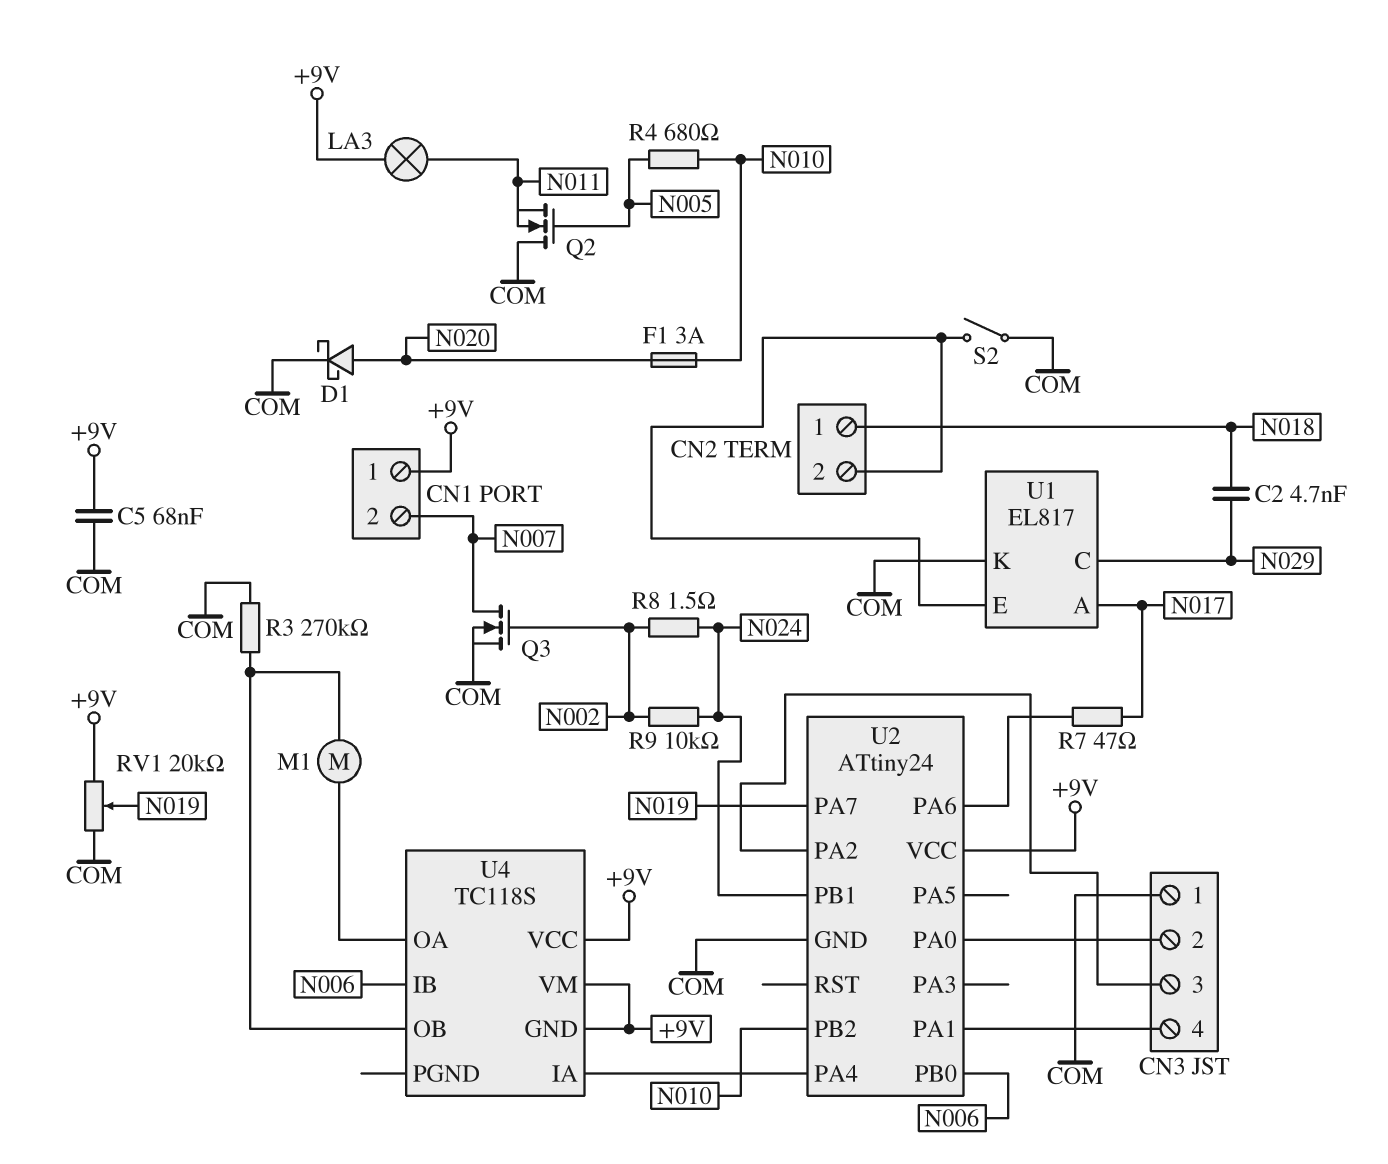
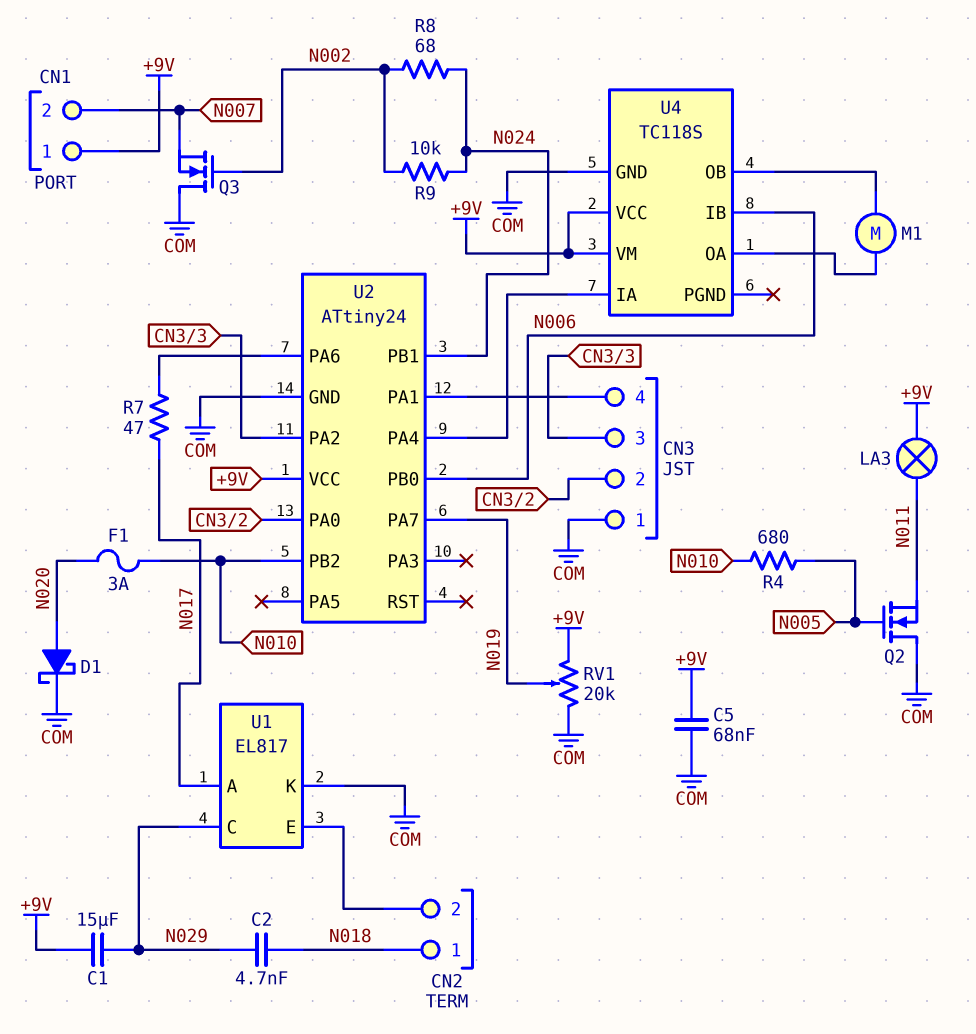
C1: none -> 15uF (+9V, N029)
Q3: NMOS (G N002, D N007, S COM) -> NMOS (G N002, D COM, S N007)
R3: 270k (COM, U4/OB) -> none
R8: 1.5 (N002, N024) -> 68 (N002, N024)
S2: switch (CN2/2, COM) -> none
U4 pin GND: +9V -> COM

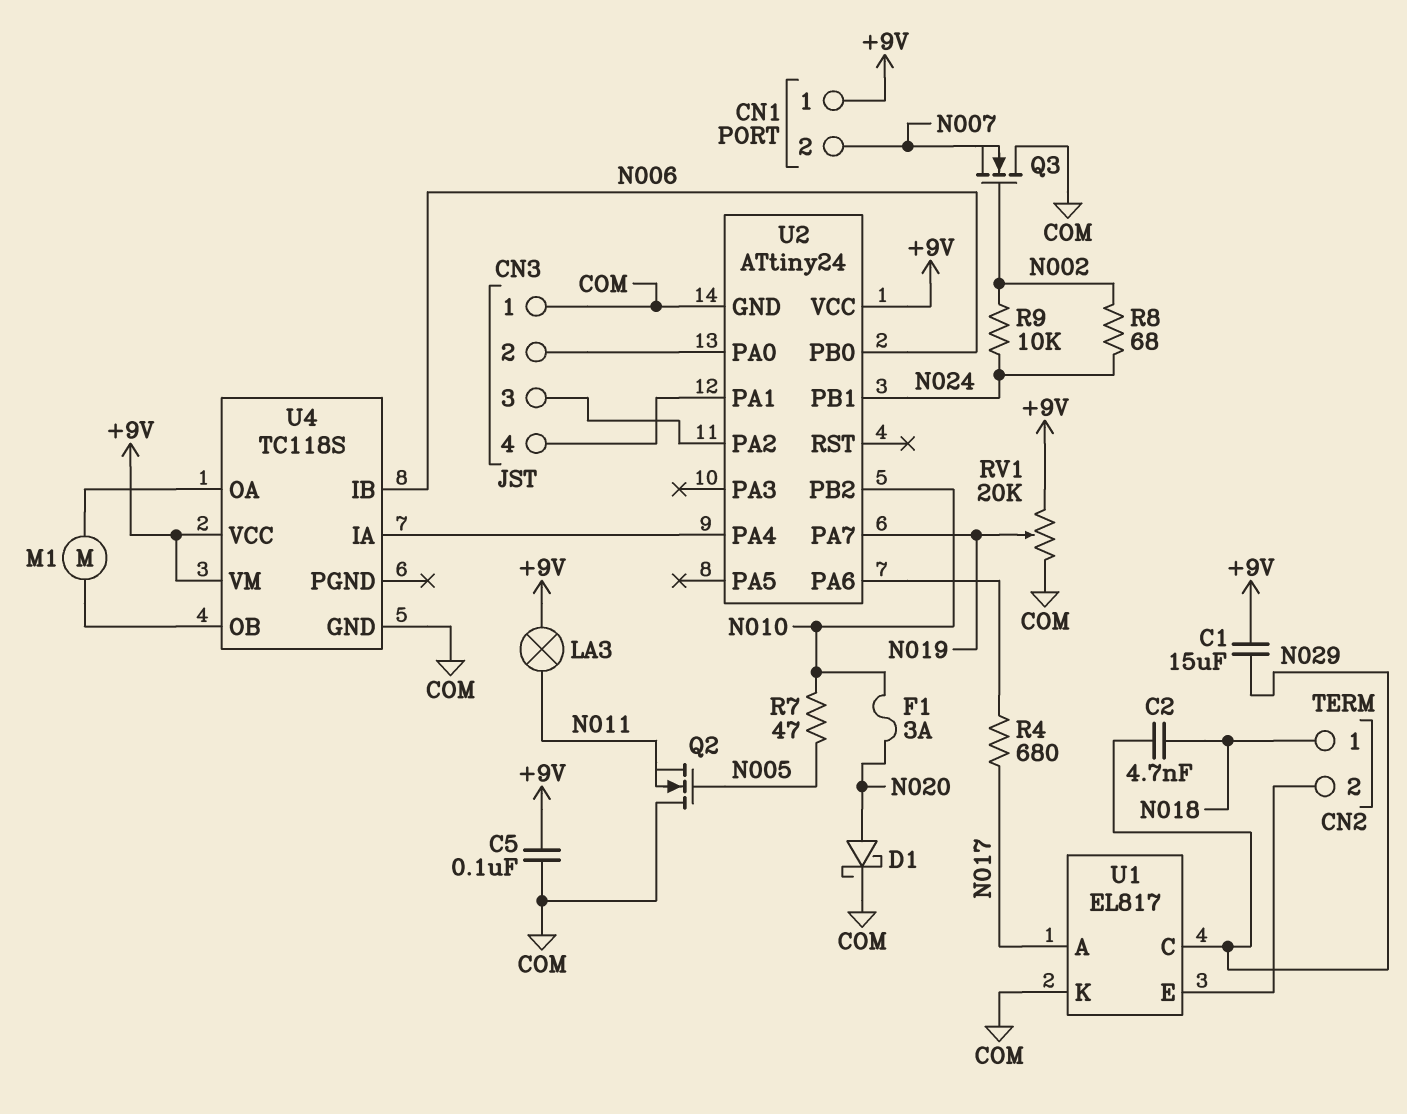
C5: 68nF (+9V, COM) -> 100nF (+9V, COM)
R4: 680 (N005, N010) -> 680 (N017, U2/PA6)
R7: 47 (N017, U2/PA6) -> 47 (N005, N010)

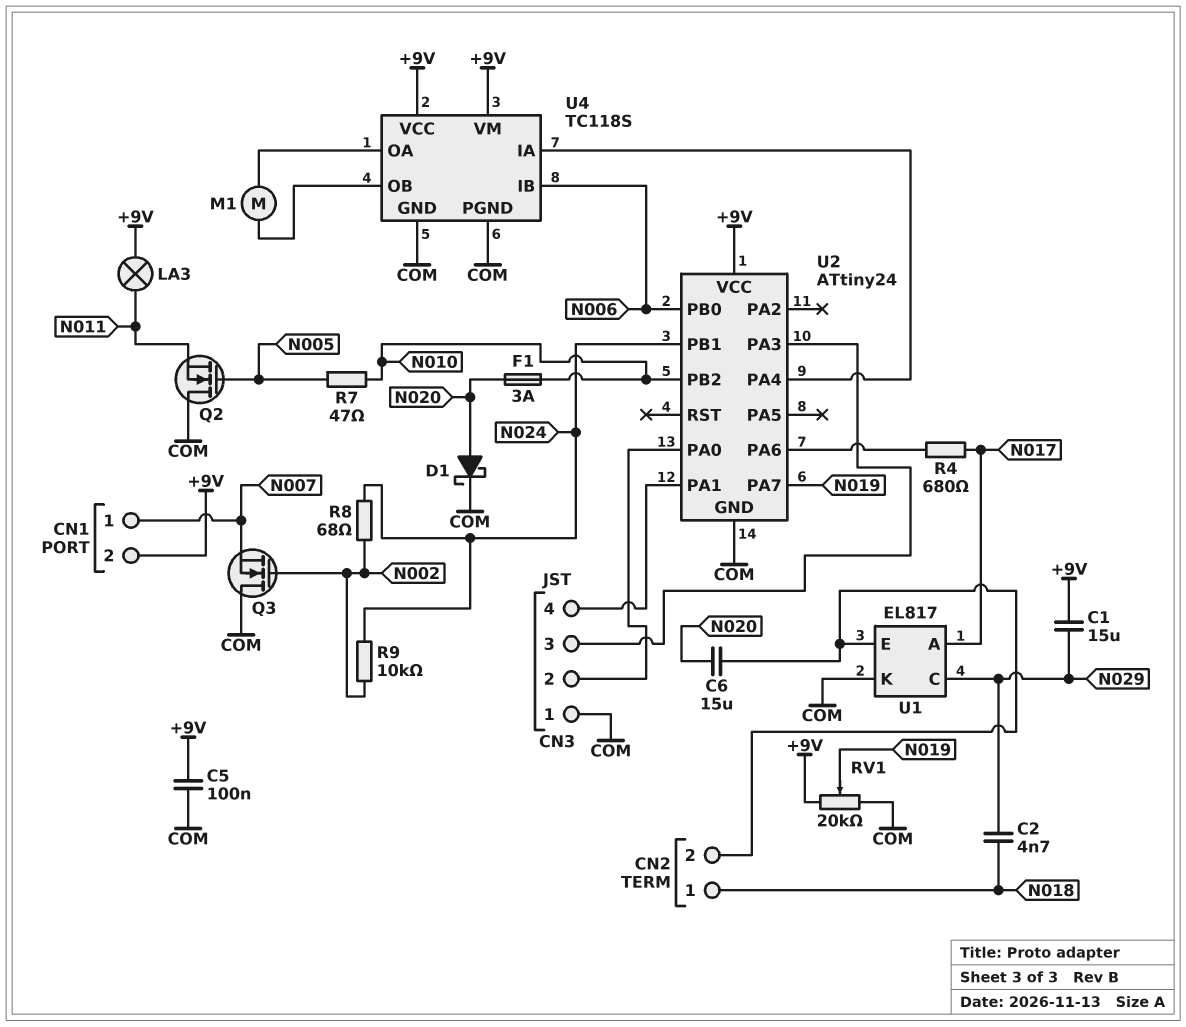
C6: none -> 15uF (CN2/2, N020)
CN1 pin 1: +9V -> N007
CN1 pin 2: N007 -> +9V
U2 pin PA2: CN3/3 -> none
U2 pin PA3: none -> CN3/3
U4 pin PGND: none -> COM

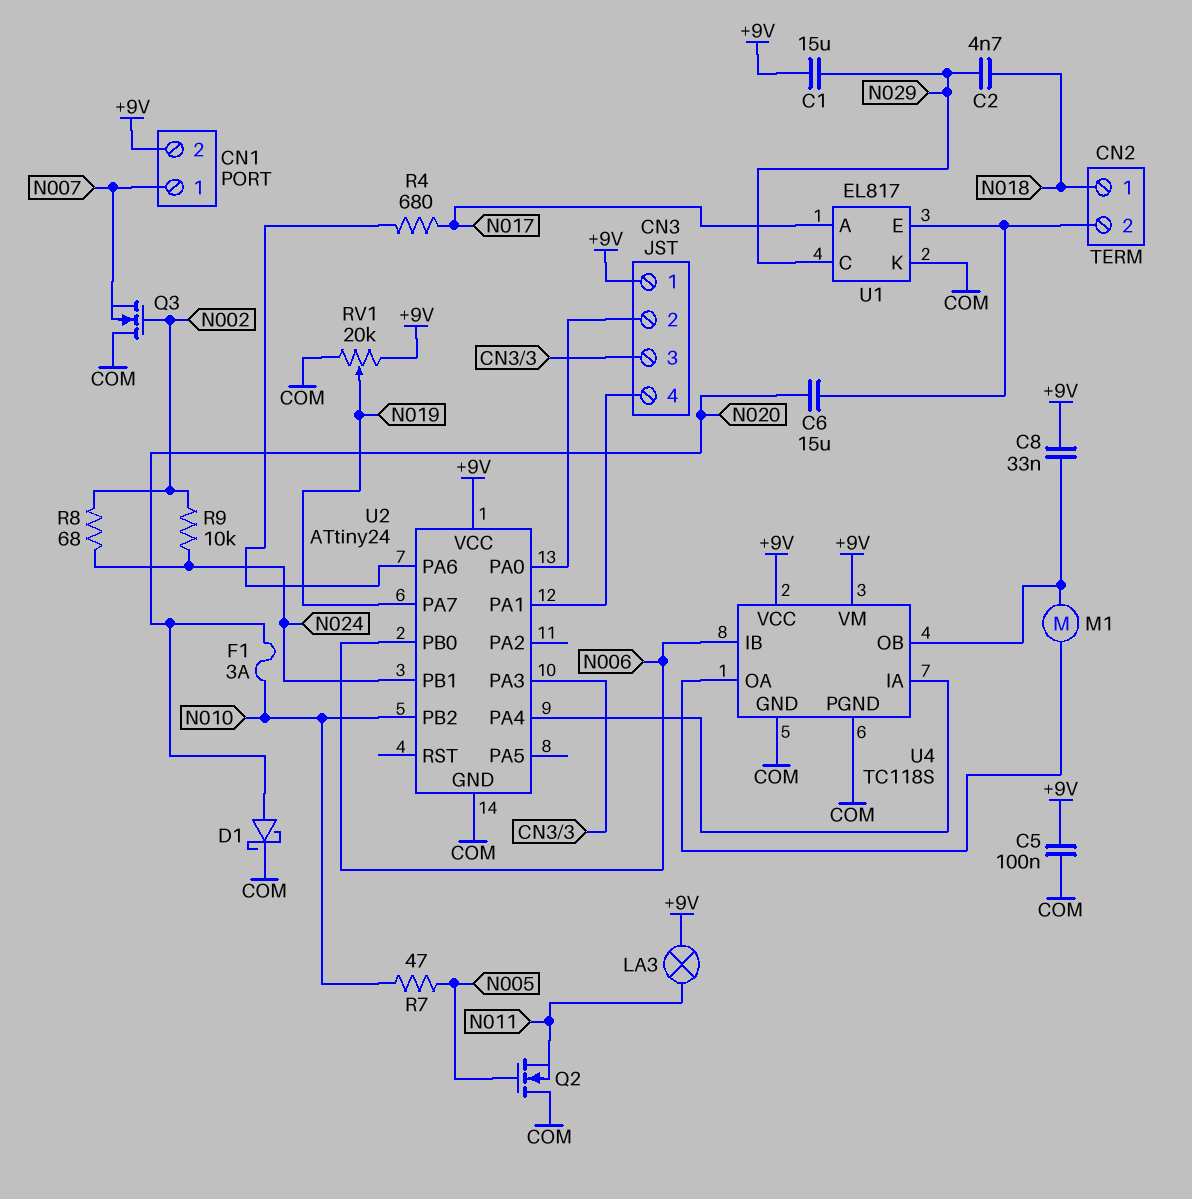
C8: none -> 33nF (+9V, U4/OB)
CN3 pin 1: COM -> +9V

